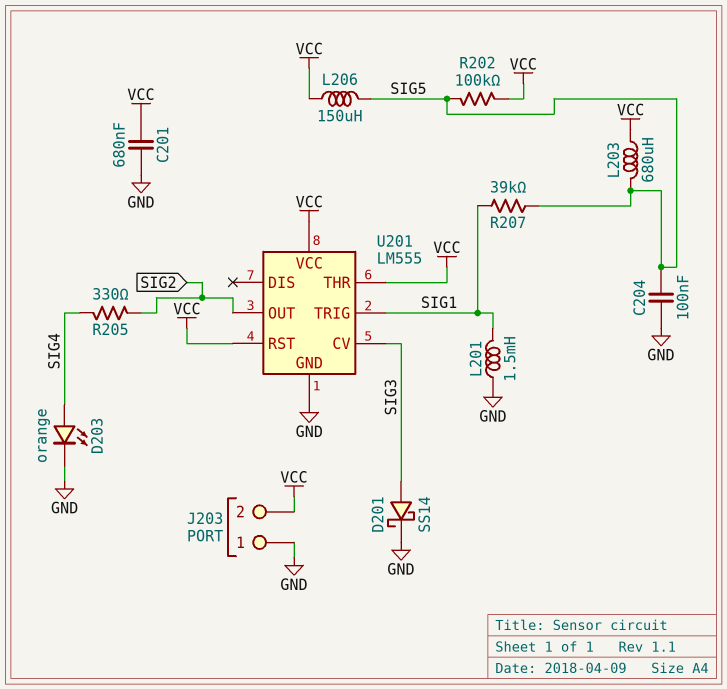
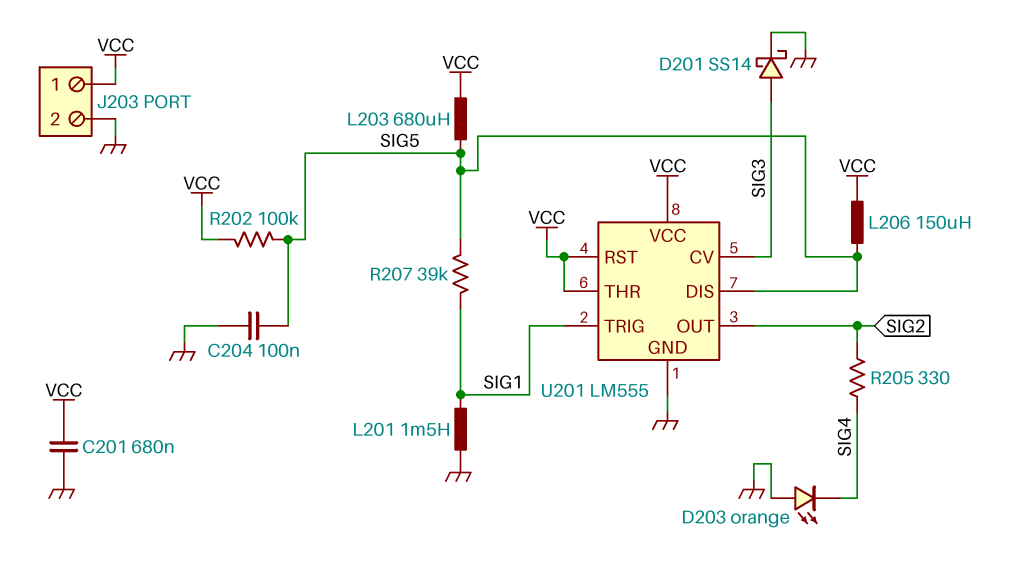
D203: LED orange (A SIG4, K GND) -> LED orange (A GND, K SIG4)
J203 pin 1: GND -> VCC
J203 pin 2: VCC -> GND
U201 pin DIS: none -> SIG5

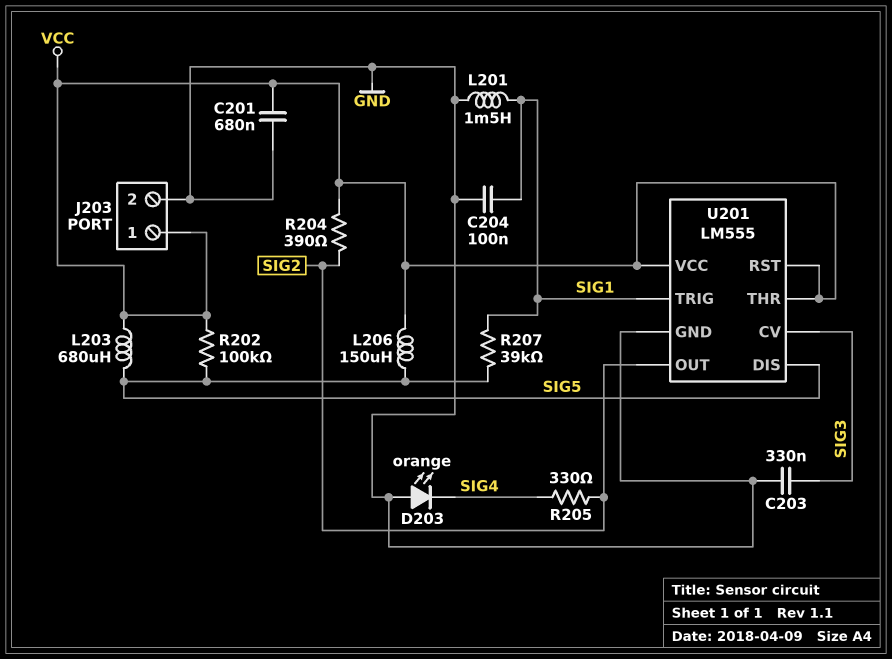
C203: none -> 330nF (GND, SIG3)
C204: 100nF (GND, SIG5) -> 100nF (GND, SIG1)
D201: schottky SS14 (A SIG3, K GND) -> none
R204: none -> 390 (SIG2, VCC)

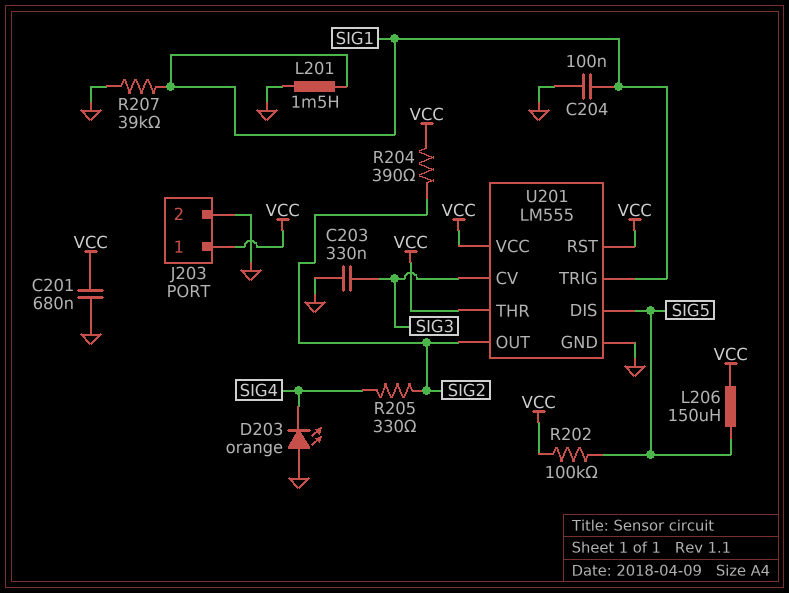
L203: 680uH (SIG5, VCC) -> none
R207: 39k (SIG1, SIG5) -> 39k (GND, SIG1)

